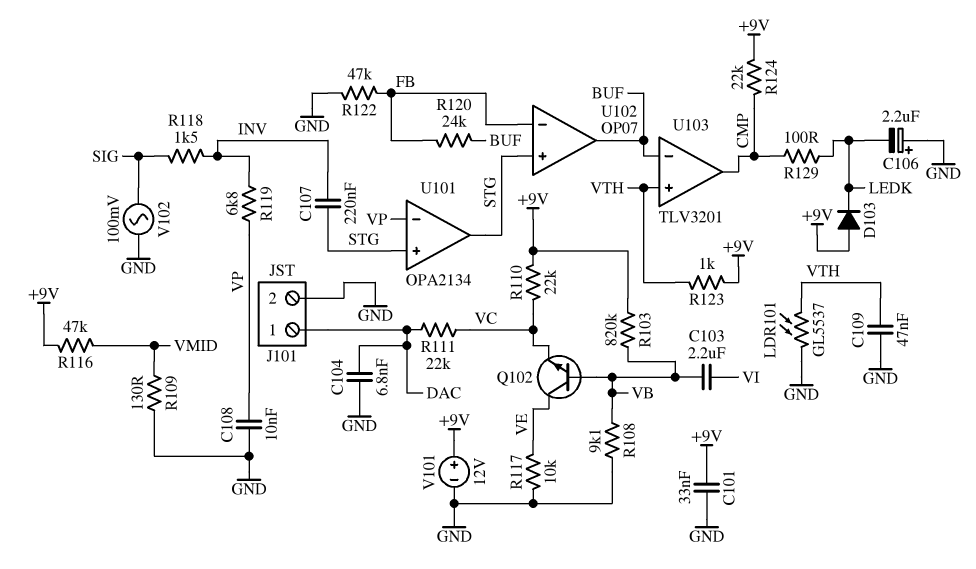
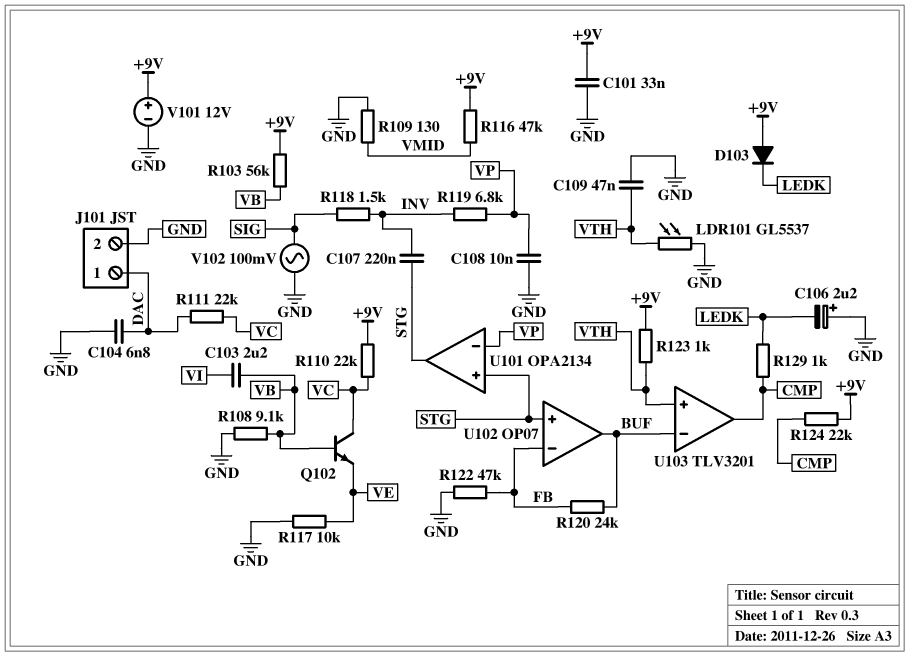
Q102: NPN (B VB, C VE, E VC) -> NPN (B VB, C VC, E VE)
R103: 820k (+9V, VB) -> 56k (+9V, VB)
R129: 100 (CMP, LEDK) -> 1k (CMP, LEDK)

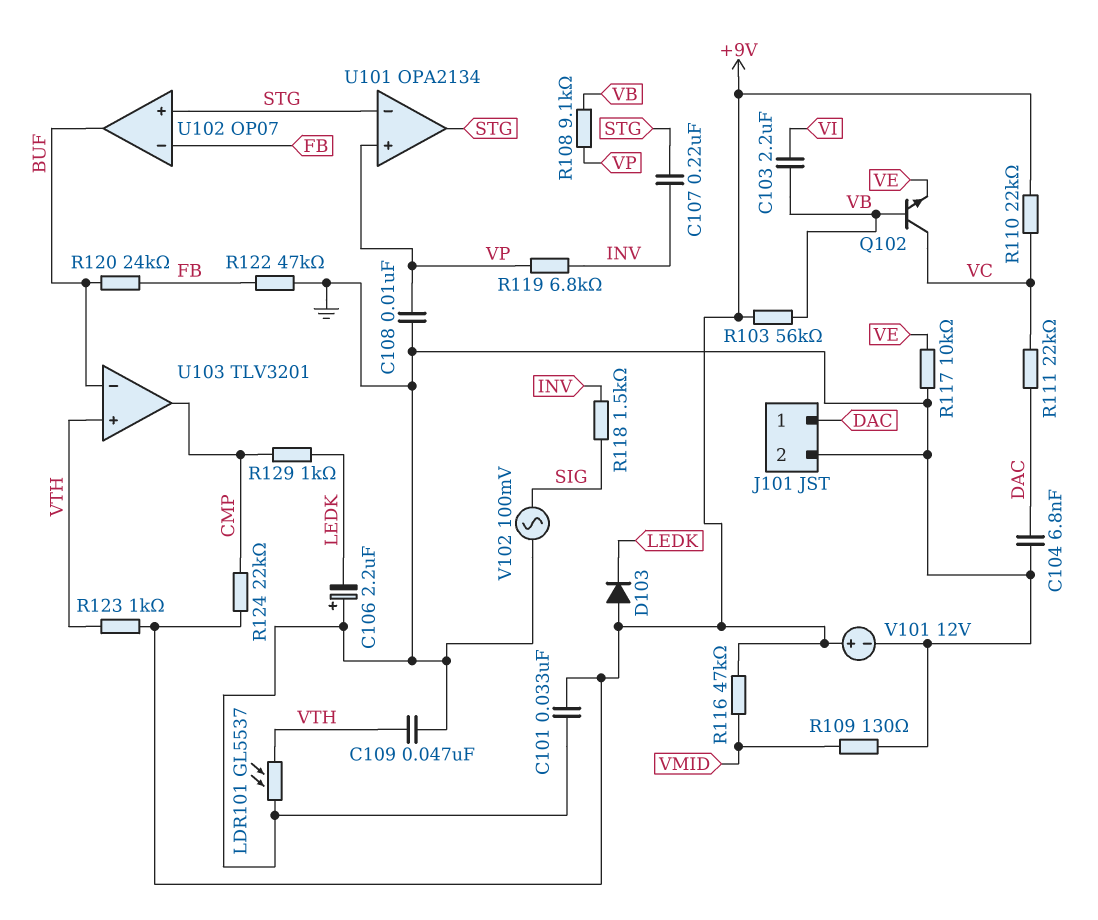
R108: 9.1k (GND, VB) -> 9.1k (VB, VP)
U101 pin in+: STG -> VP
U101 pin in-: VP -> STG

